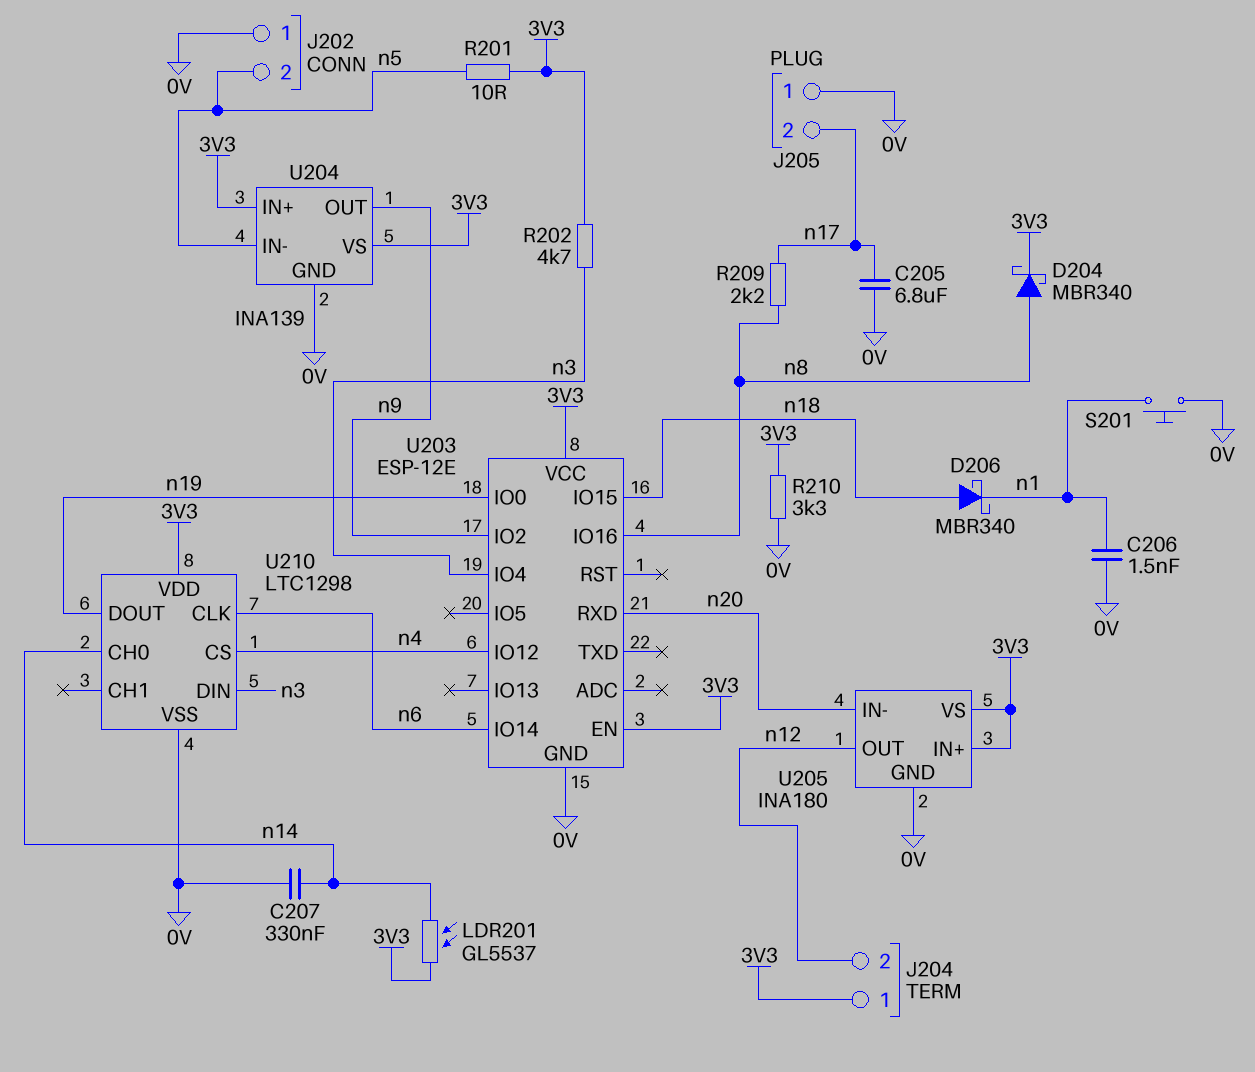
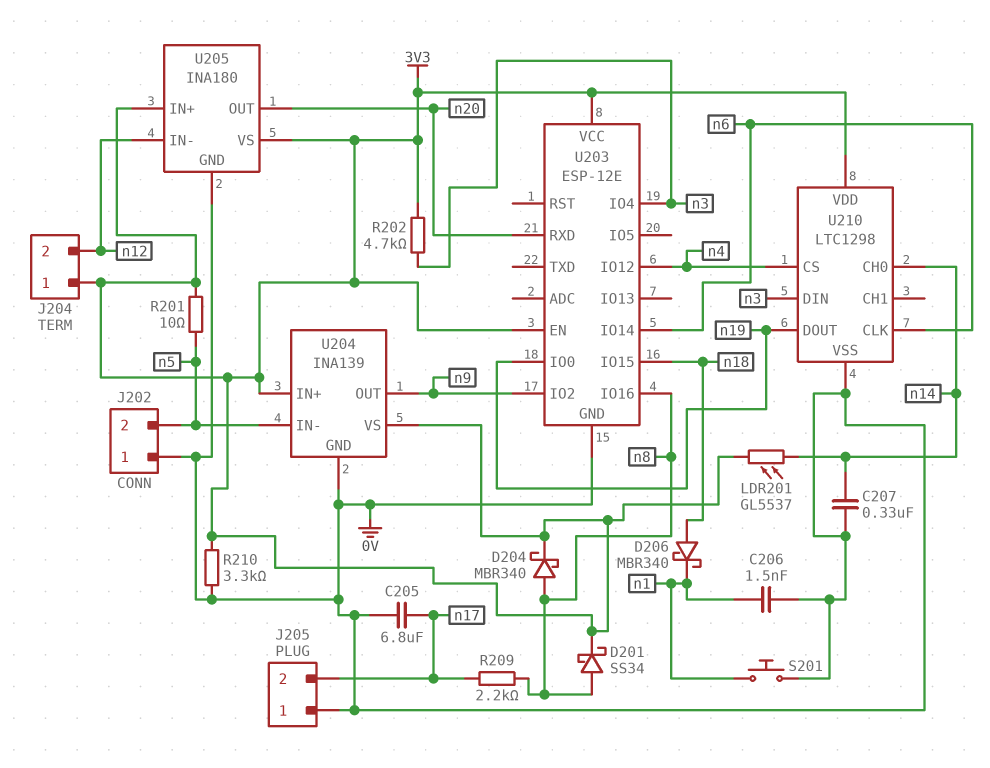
D201: none -> schottky SS34 (A n8, K 3V3)
U205 pin IN-: n20 -> n12
U205 pin OUT: n12 -> n20

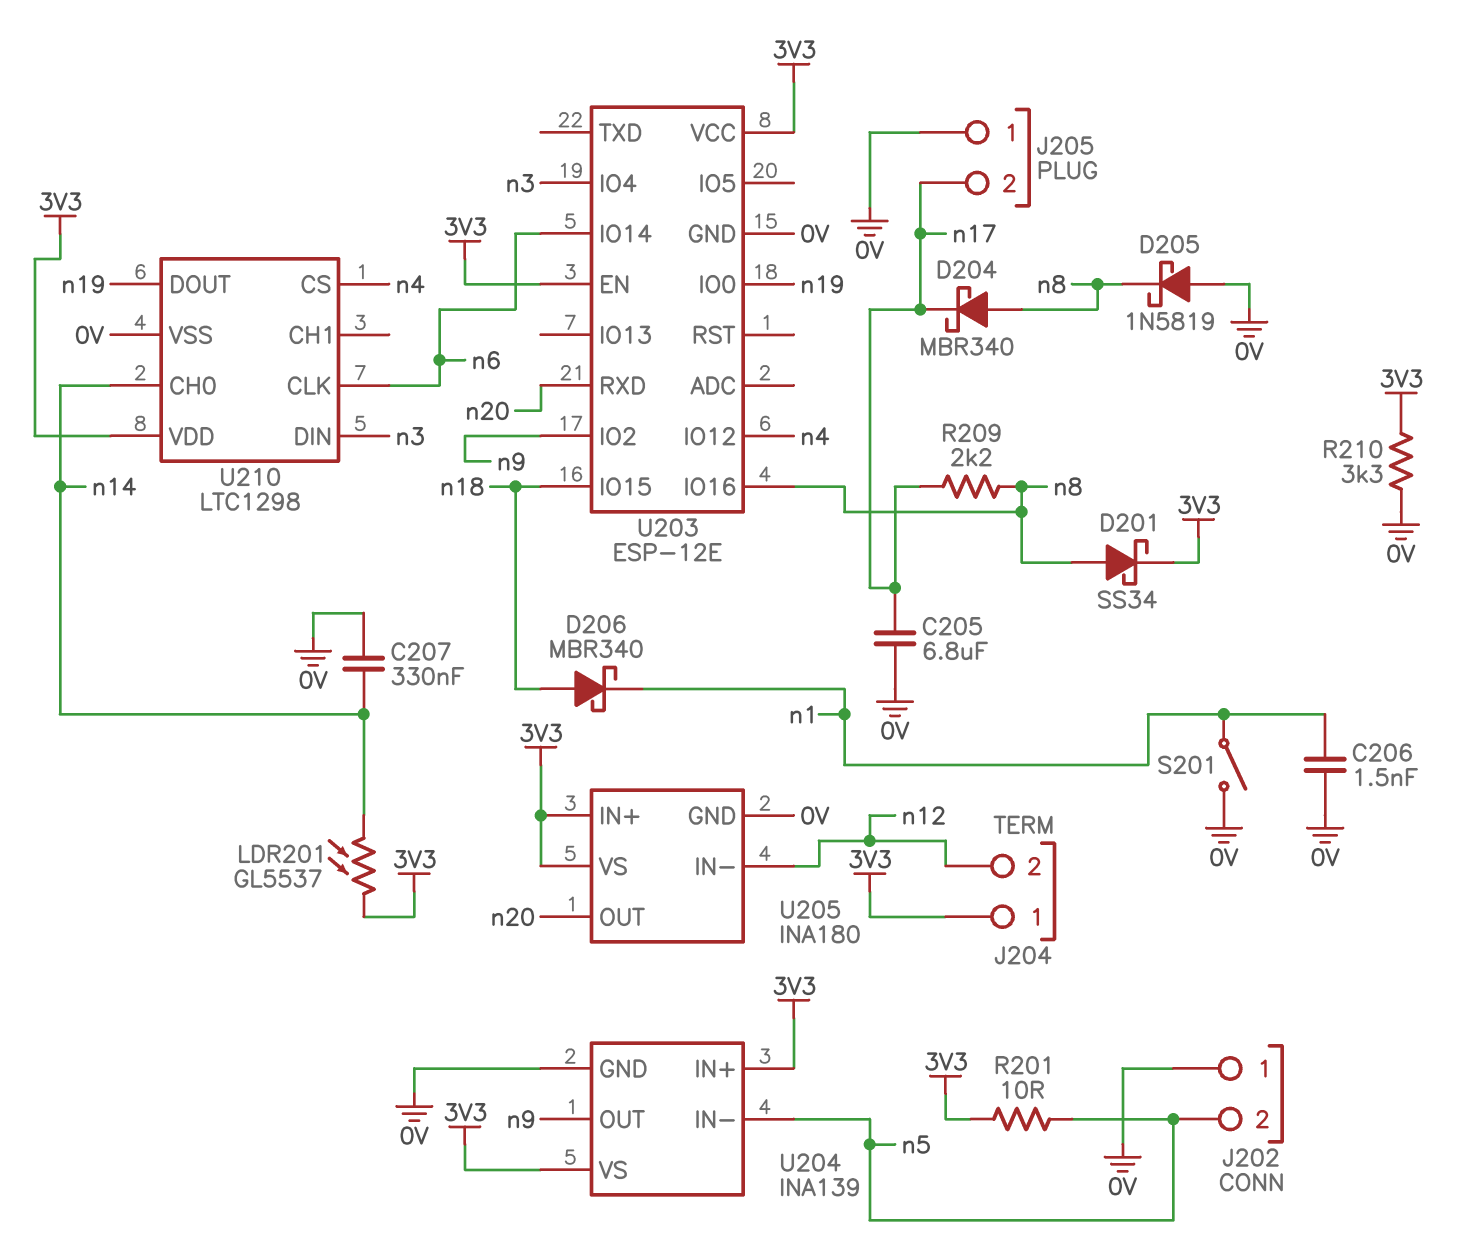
D204: schottky MBR340 (A n8, K 3V3) -> schottky MBR340 (A n8, K n17)
D205: none -> schottky 1N5819 (A 0V, K n8)
R202: 4.7k (3V3, n3) -> none
S201: button (0V, n1) -> switch (0V, n1)

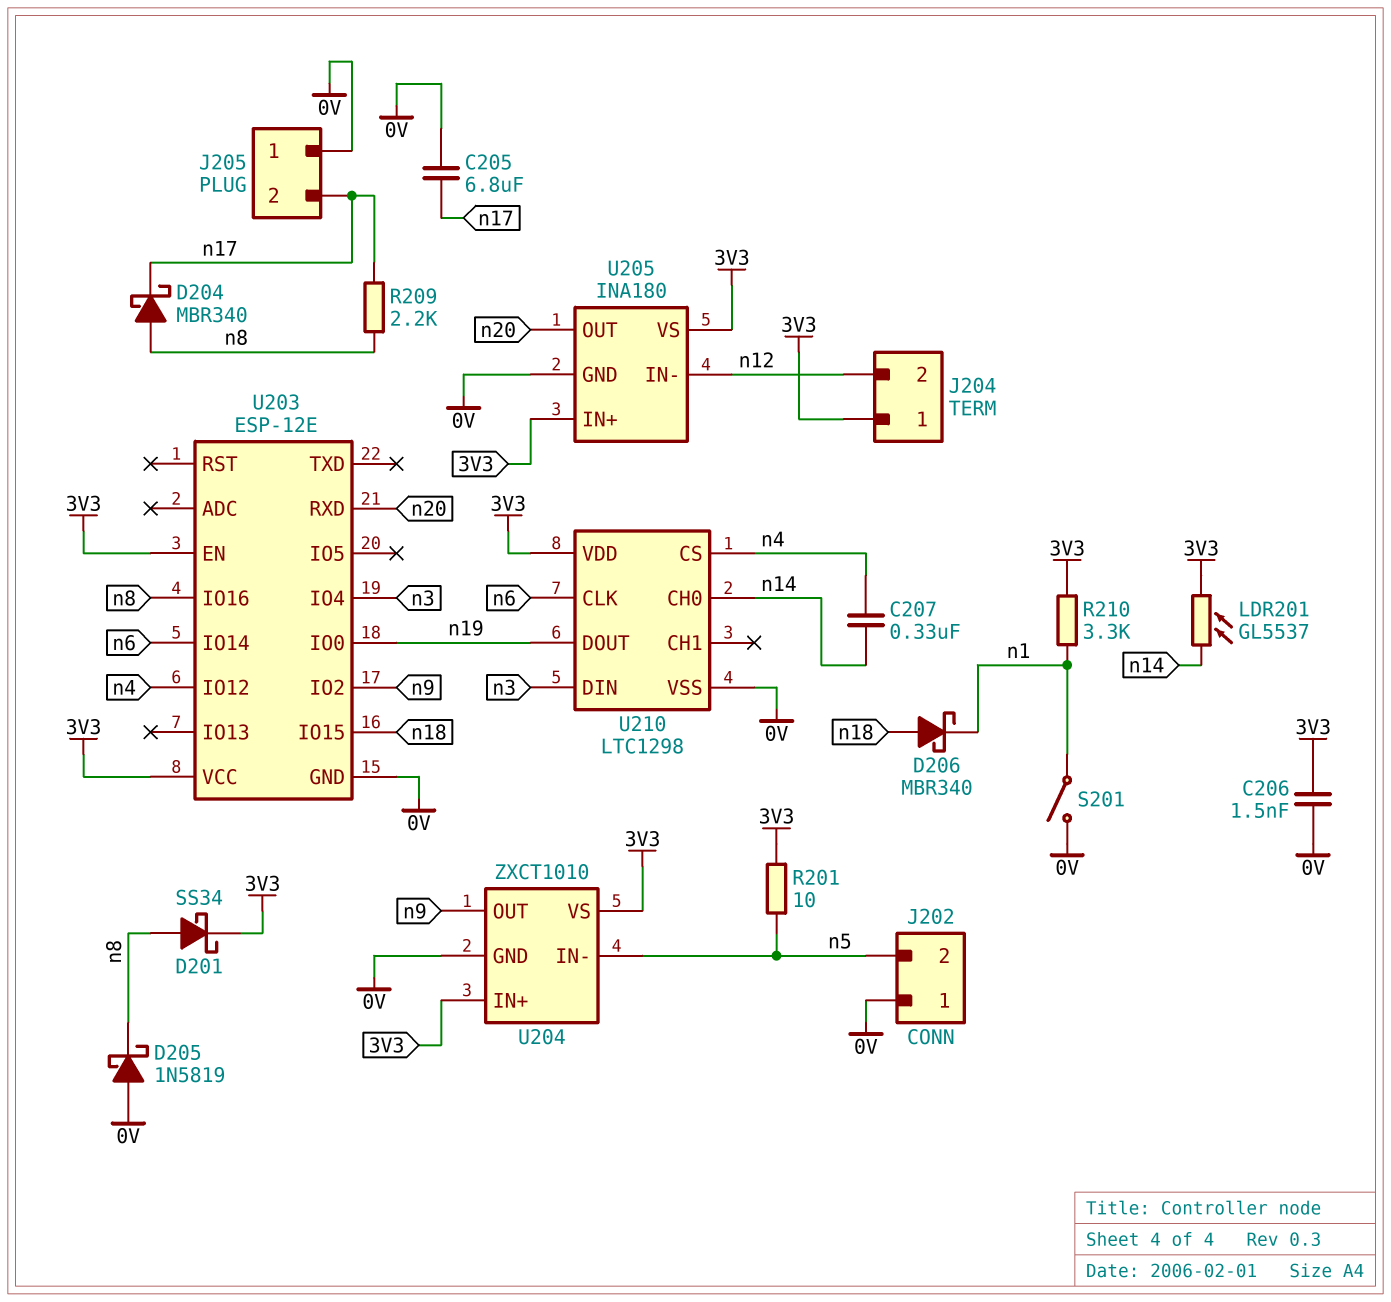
C206: 1.5nF (0V, n1) -> 1.5nF (0V, 3V3)
C207: 330nF (0V, n14) -> 330nF (n4, n14)
R210: 3.3k (0V, 3V3) -> 3.3k (3V3, n1)
U204: INA139 -> ZXCT1010

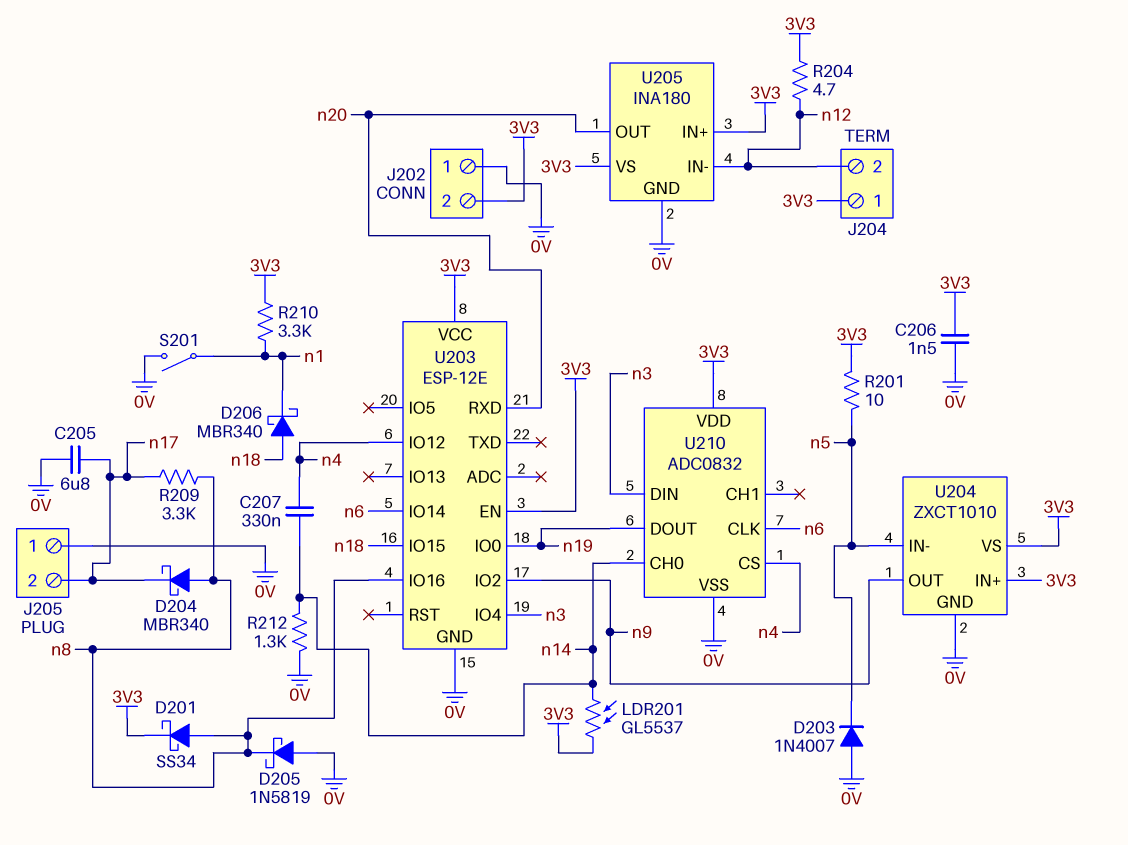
D203: none -> diode 1N4007 (A 0V, K n5)
J202 pin 2: n5 -> 3V3
R204: none -> 4.7 (3V3, n12)
R209: 2.2k (n8, n17) -> 3.3k (n8, n17)
R212: none -> 1.3k (0V, n14)
U210: LTC1298 -> ADC0832

